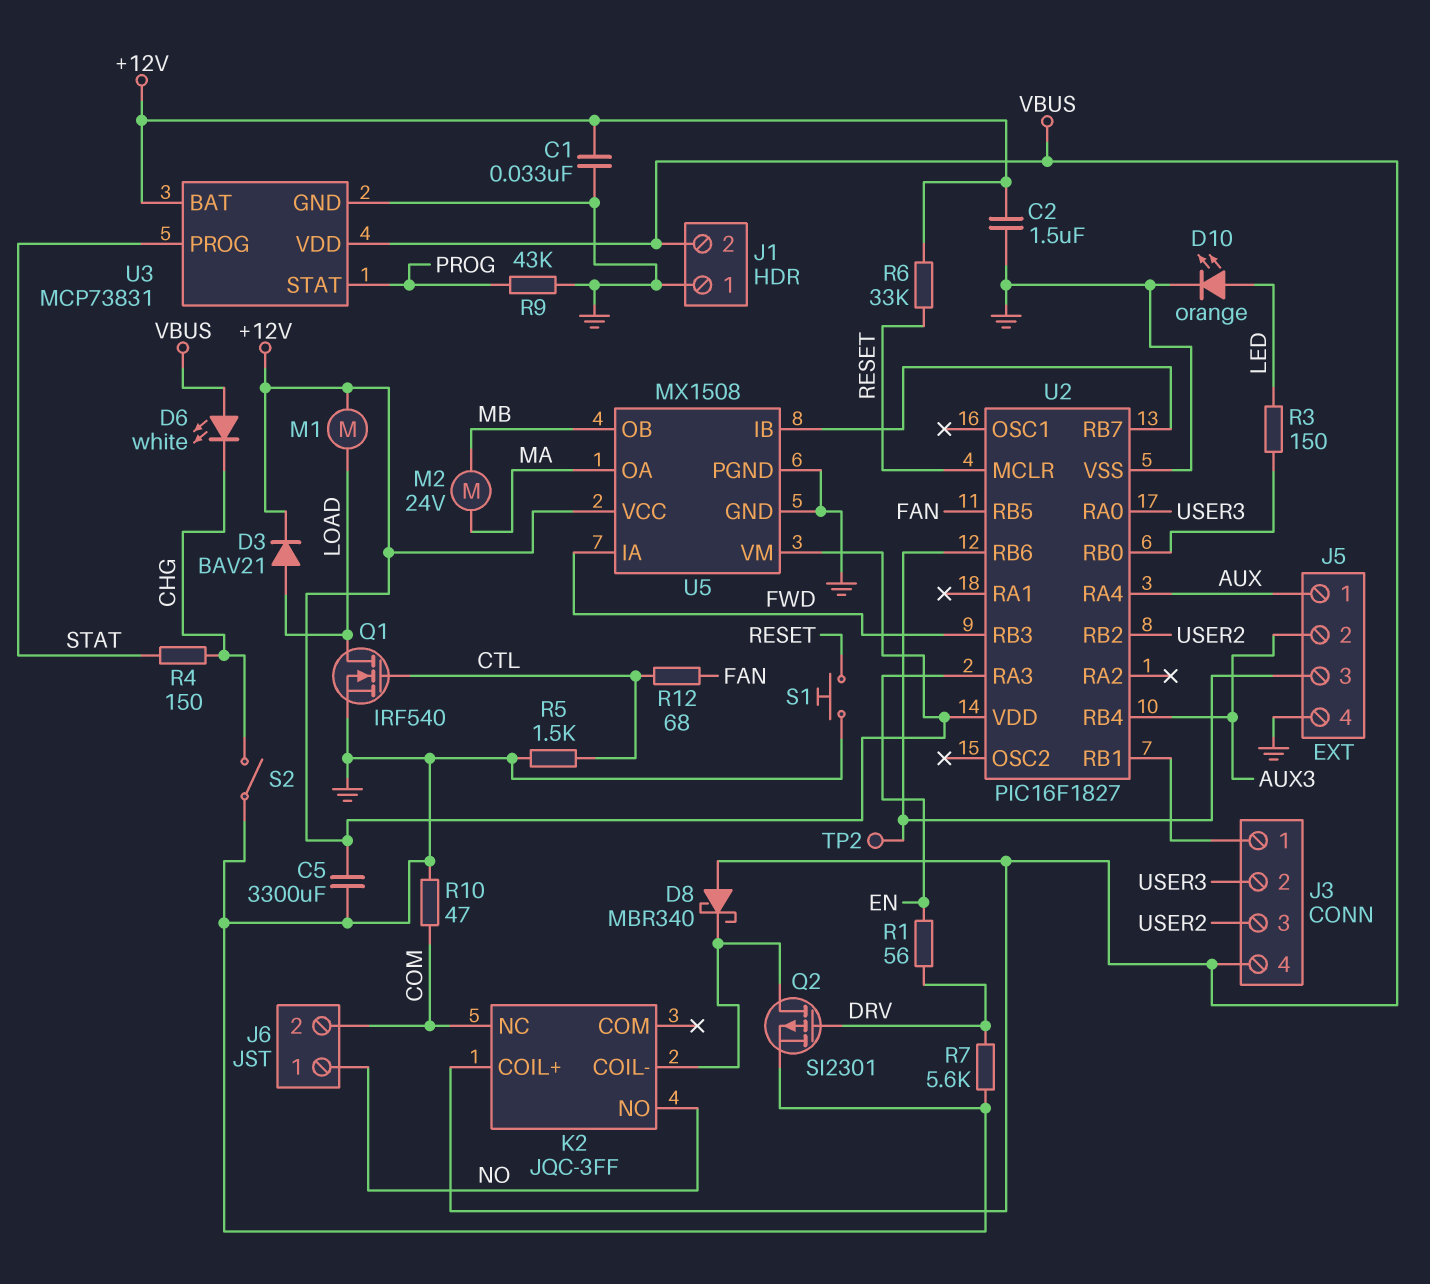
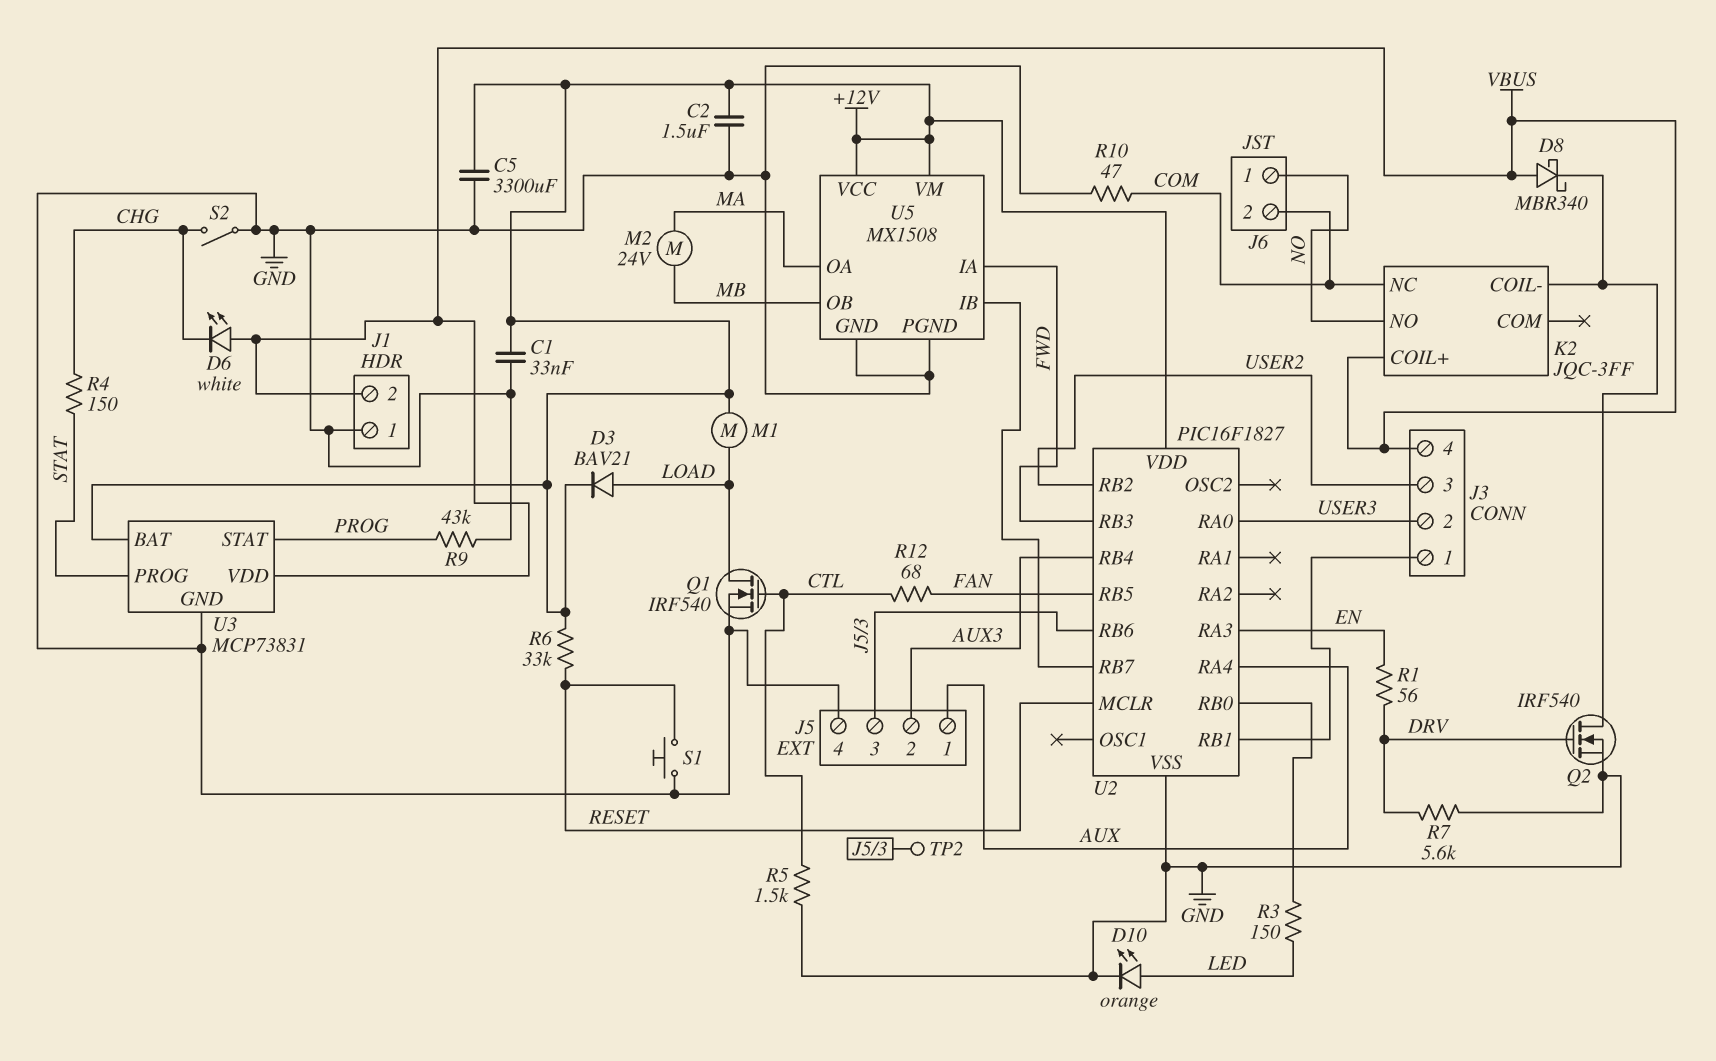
Q2: PMOS SI2301 (G DRV, D K2/COIL-, S GND) -> NMOS IRF540 (G DRV, D K2/COIL-, S GND)

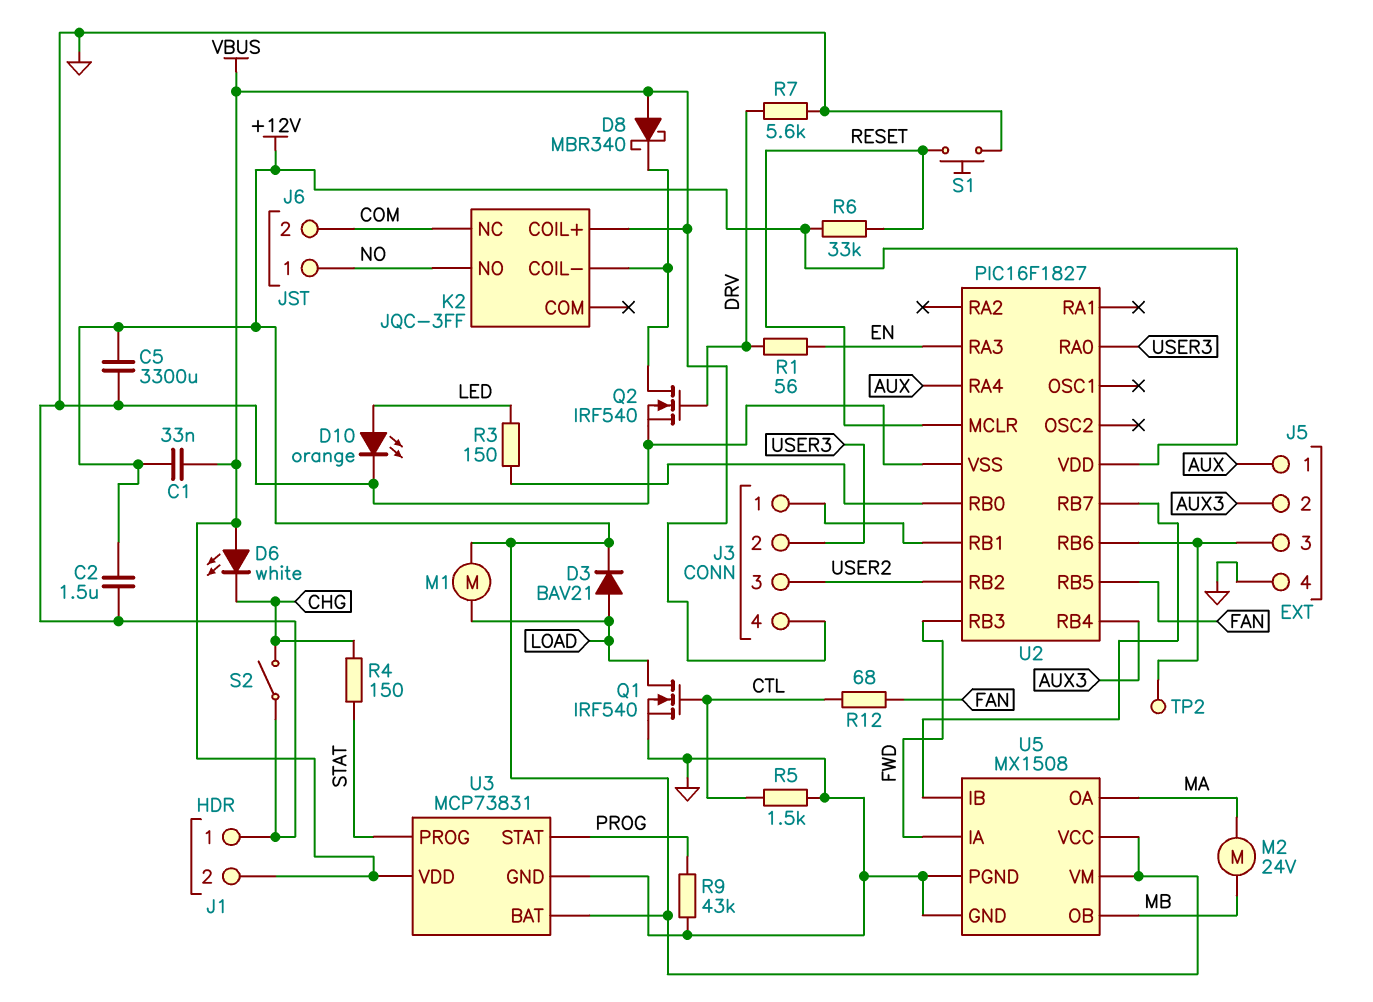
C1: 33nF (+12V, GND) -> 33nF (+12V, VBUS)
R10: 47 (COM, GND) -> none

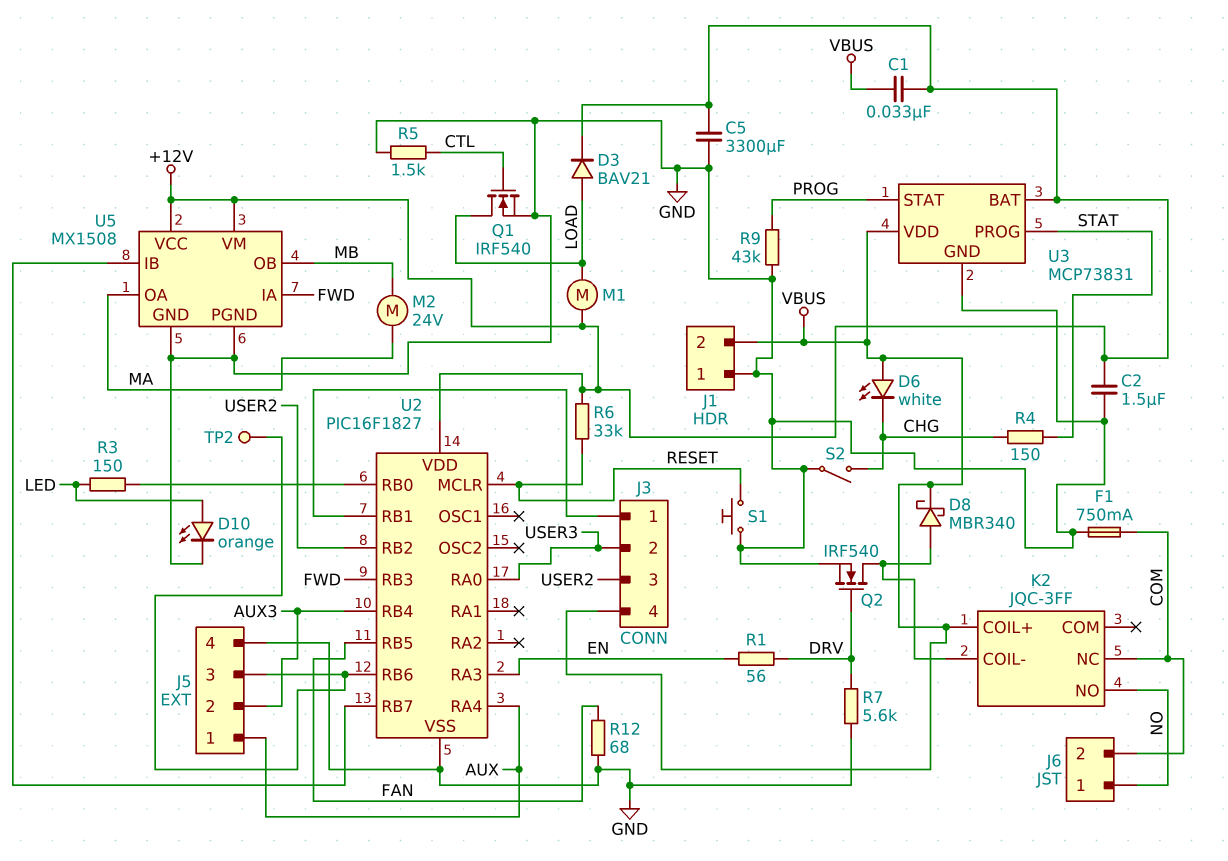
D8: schottky MBR340 (A VBUS, K K2/COIL-) -> schottky MBR340 (A K2/COIL-, K VBUS)
F1: none -> 750mA (COM, GND)
R12: 68 (CTL, FAN) -> 68 (FAN, GND)

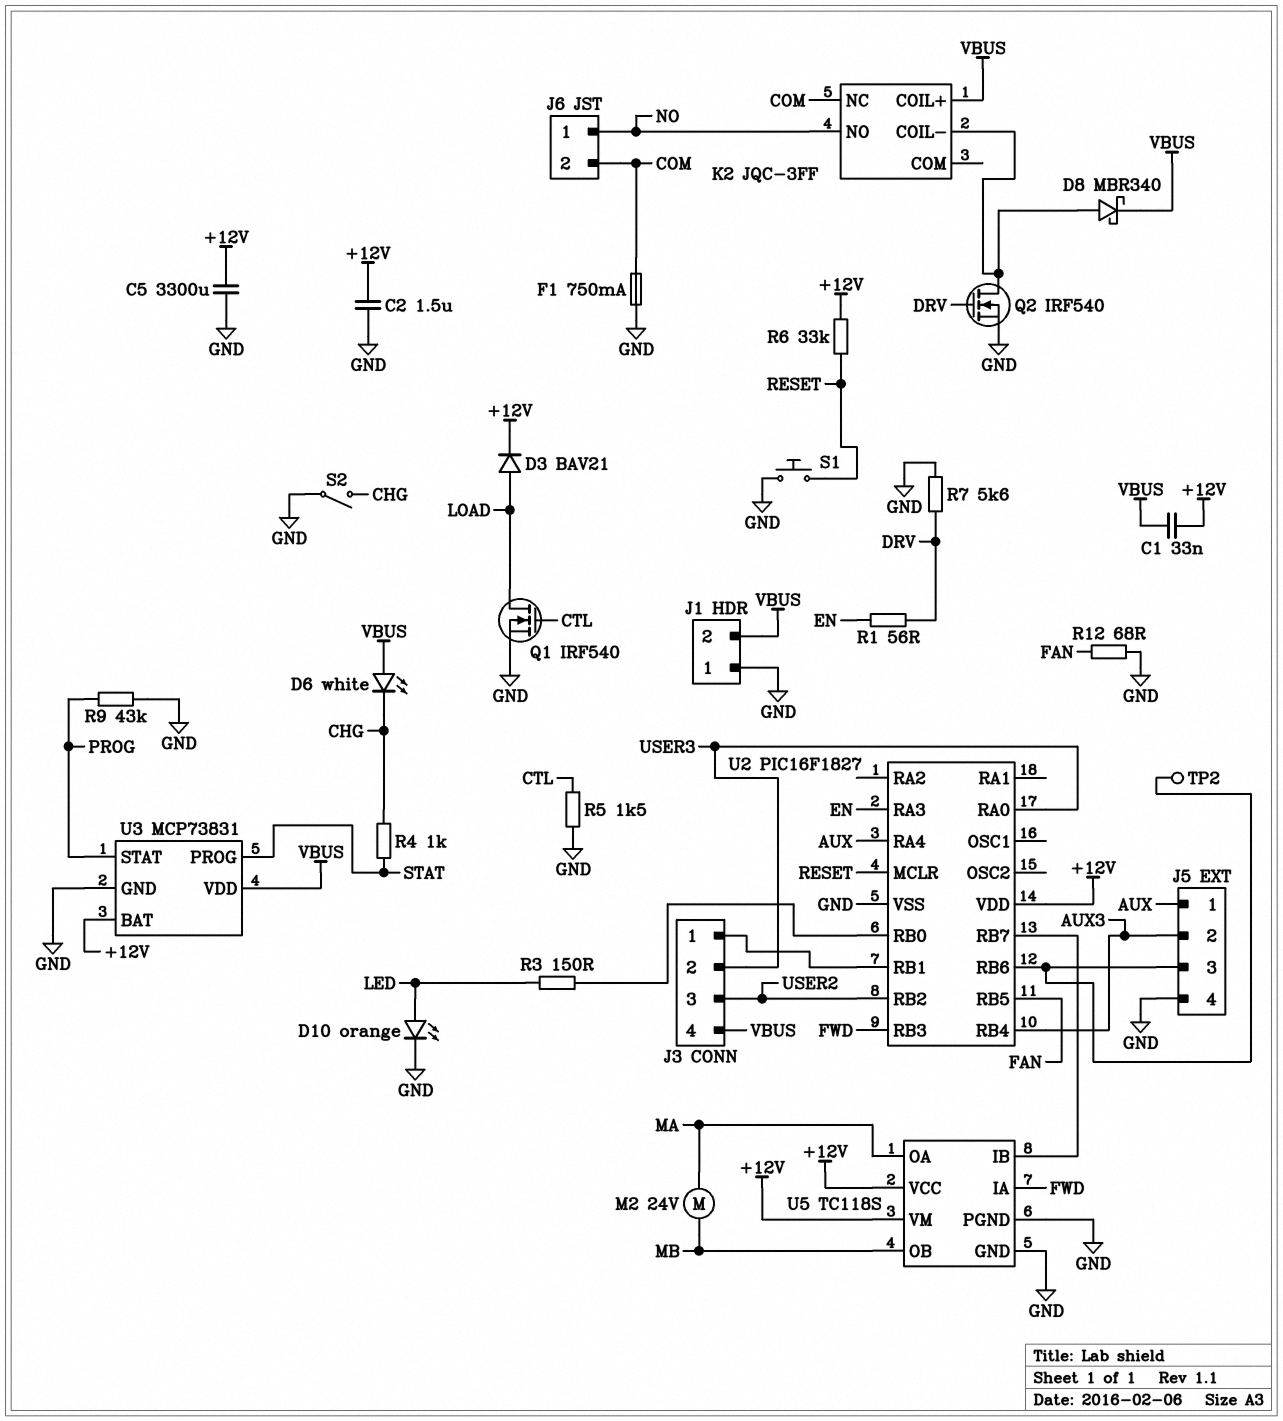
M1: motor (+12V, LOAD) -> none
R4: 150 (CHG, STAT) -> 1k (CHG, STAT)
U5: MX1508 -> TC118S

